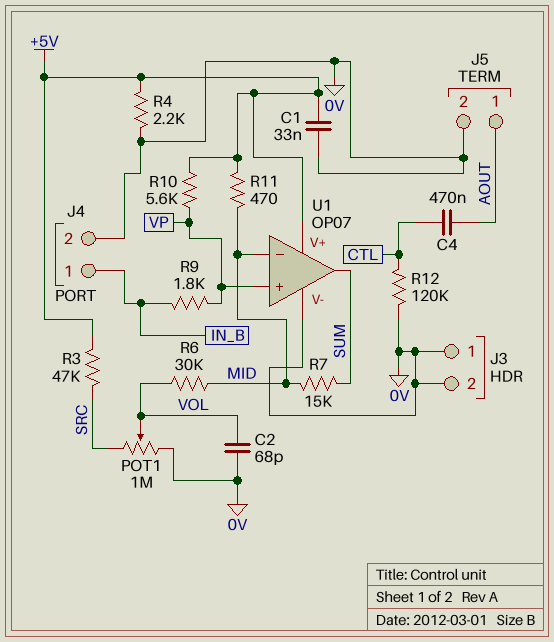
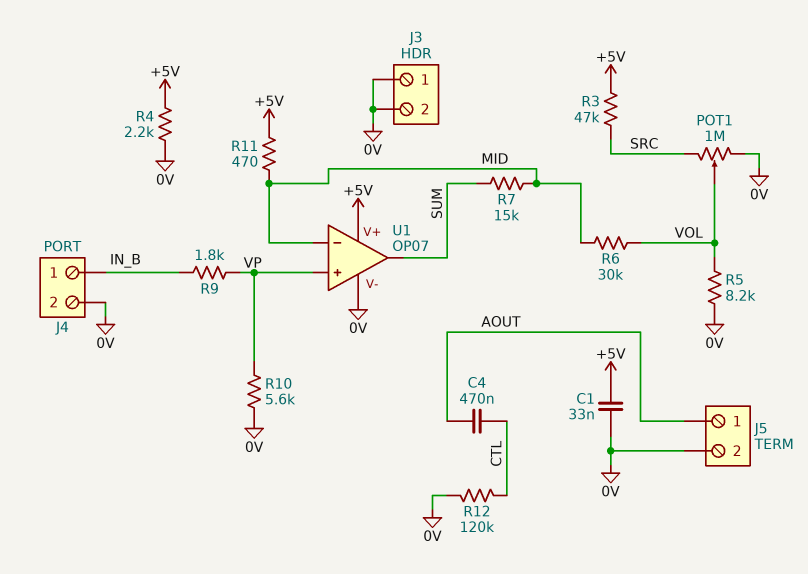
C2: 68pF (0V, VOL) -> none
R5: none -> 8.2k (0V, VOL)
R10: 5.6k (+5V, VP) -> 5.6k (0V, VP)

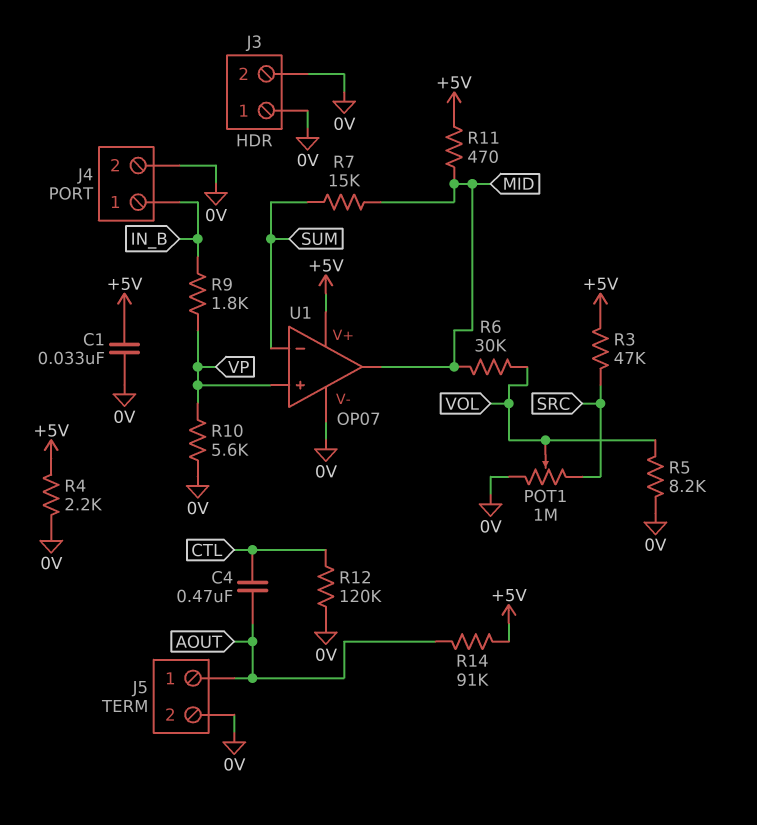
R14: none -> 91k (+5V, AOUT)
U1 pin in-: MID -> SUM
U1 pin out: SUM -> MID

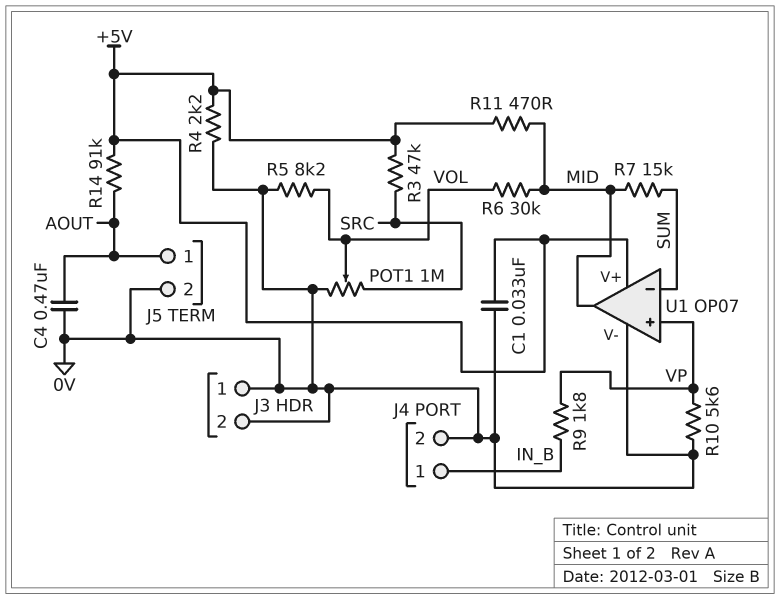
C4: 470nF (AOUT, CTL) -> 470nF (0V, AOUT)
R12: 120k (0V, CTL) -> none

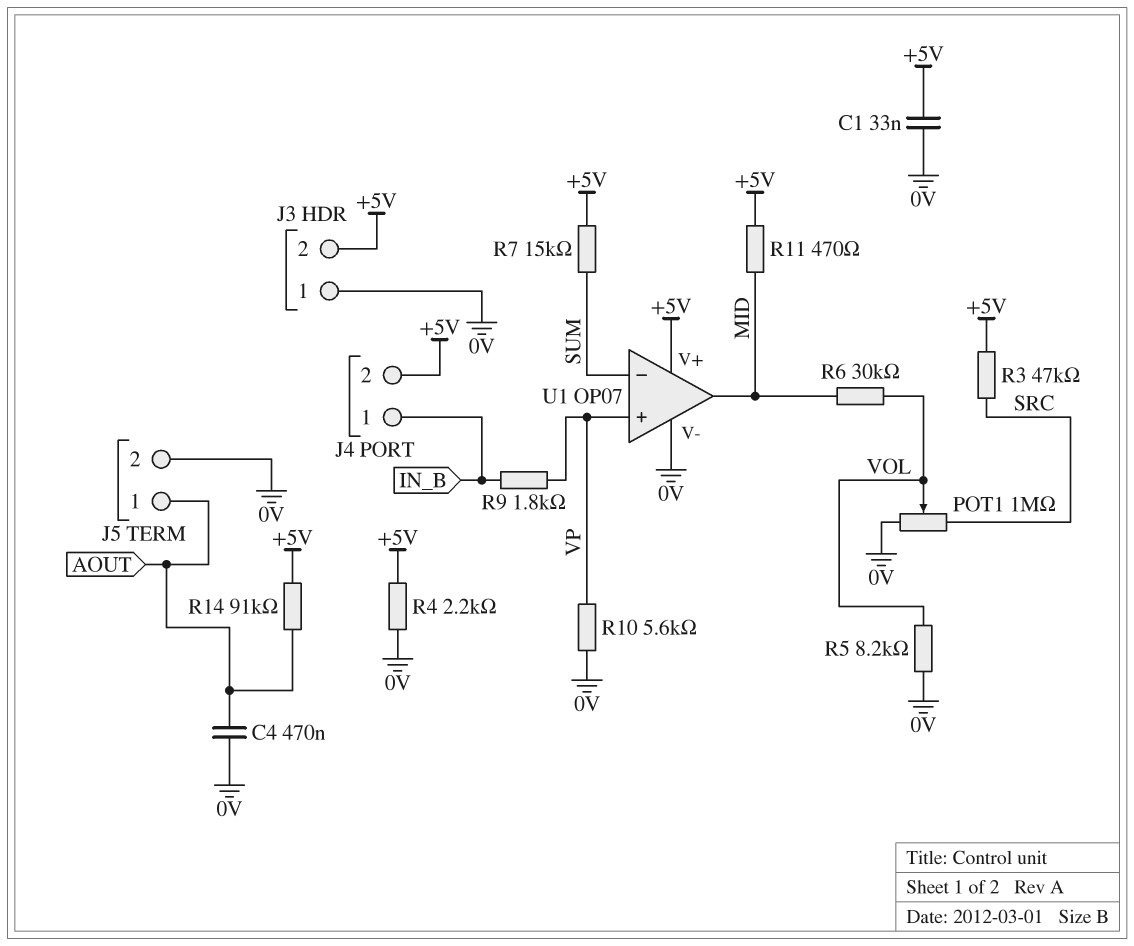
J3 pin 2: 0V -> +5V
J4 pin 2: 0V -> +5V
R7: 15k (MID, SUM) -> 15k (+5V, SUM)

